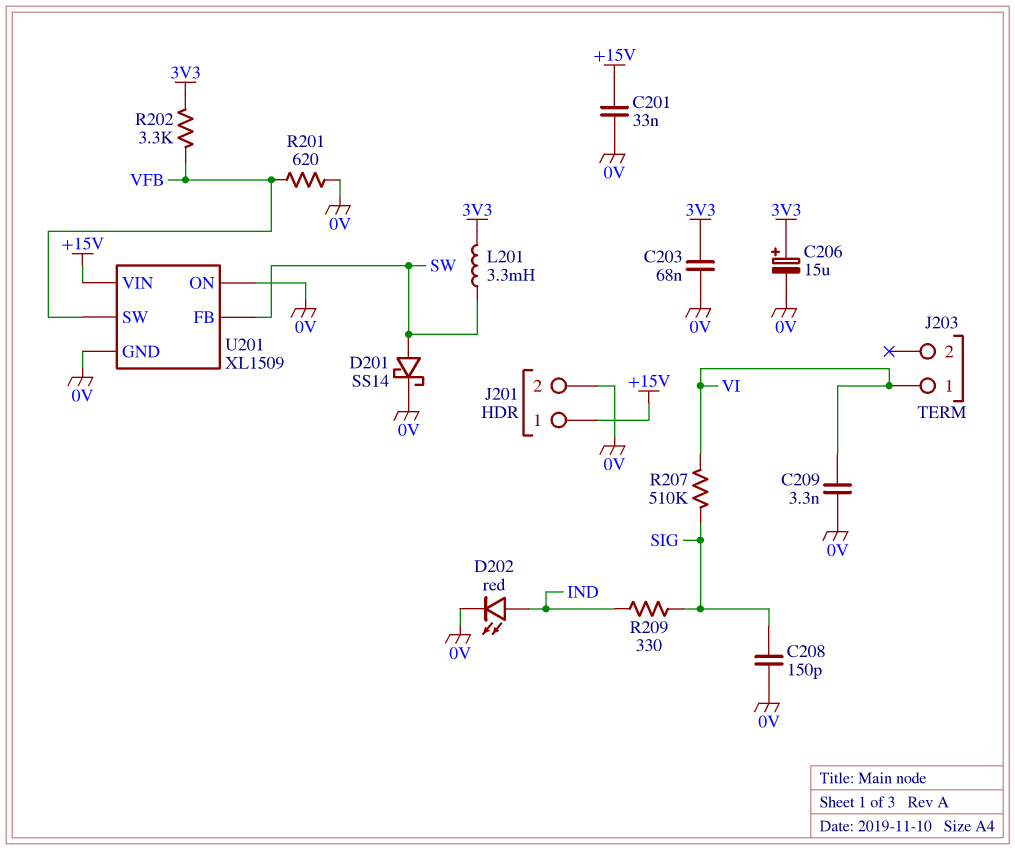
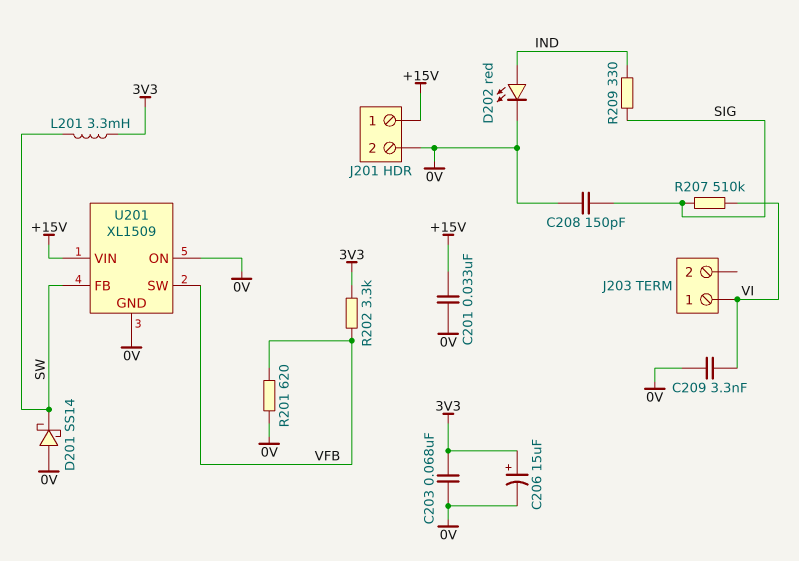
D201: schottky SS14 (A SW, K 0V) -> schottky SS14 (A 0V, K SW)

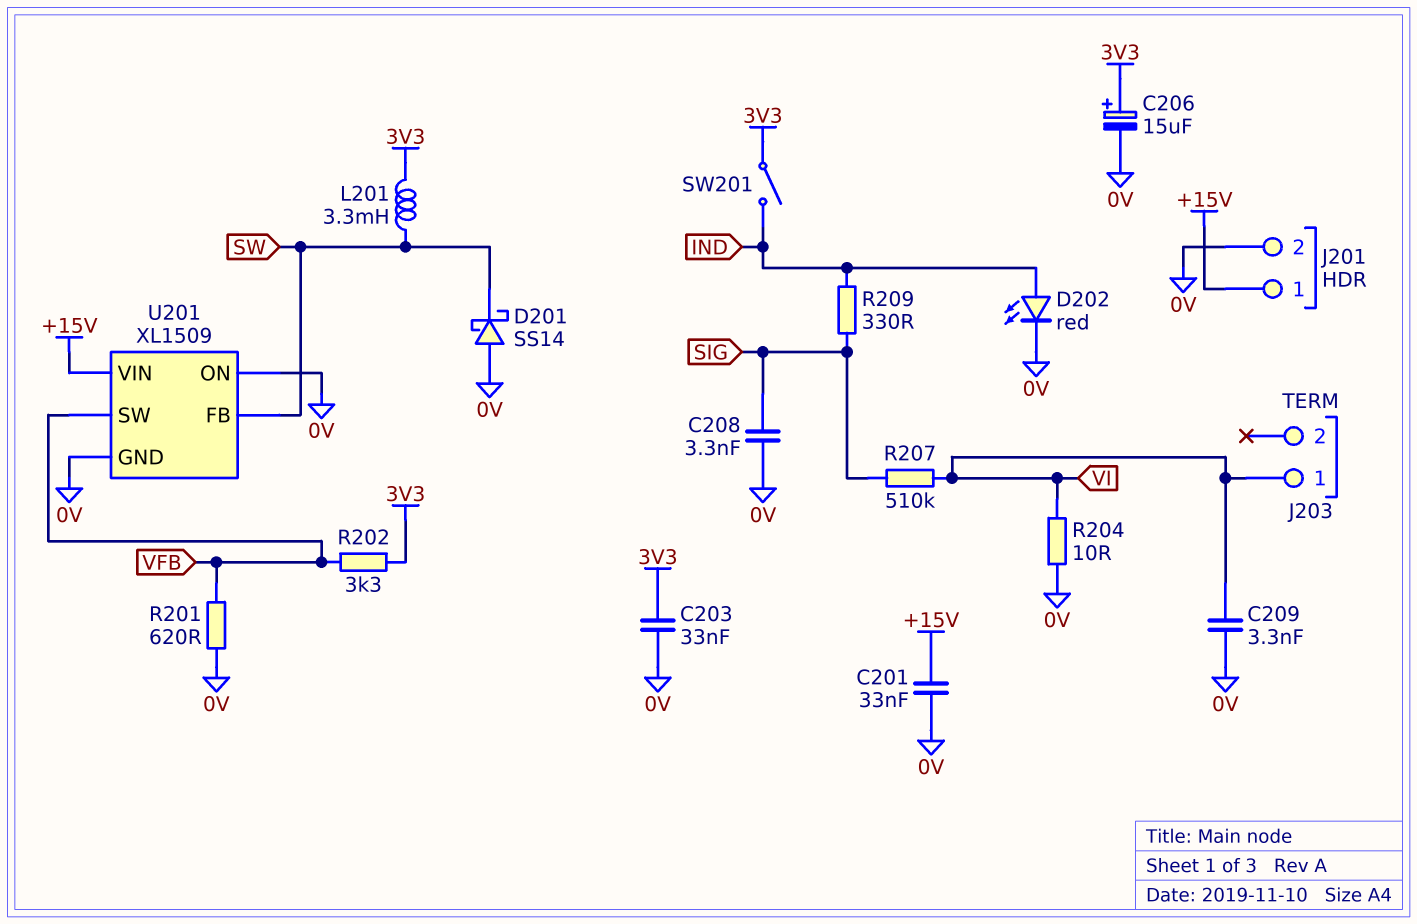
C203: 68nF (0V, 3V3) -> 33nF (0V, 3V3)
C208: 150pF (0V, SIG) -> 3.3nF (0V, SIG)
R204: none -> 10 (0V, VI)
SW201: none -> switch (3V3, IND)

